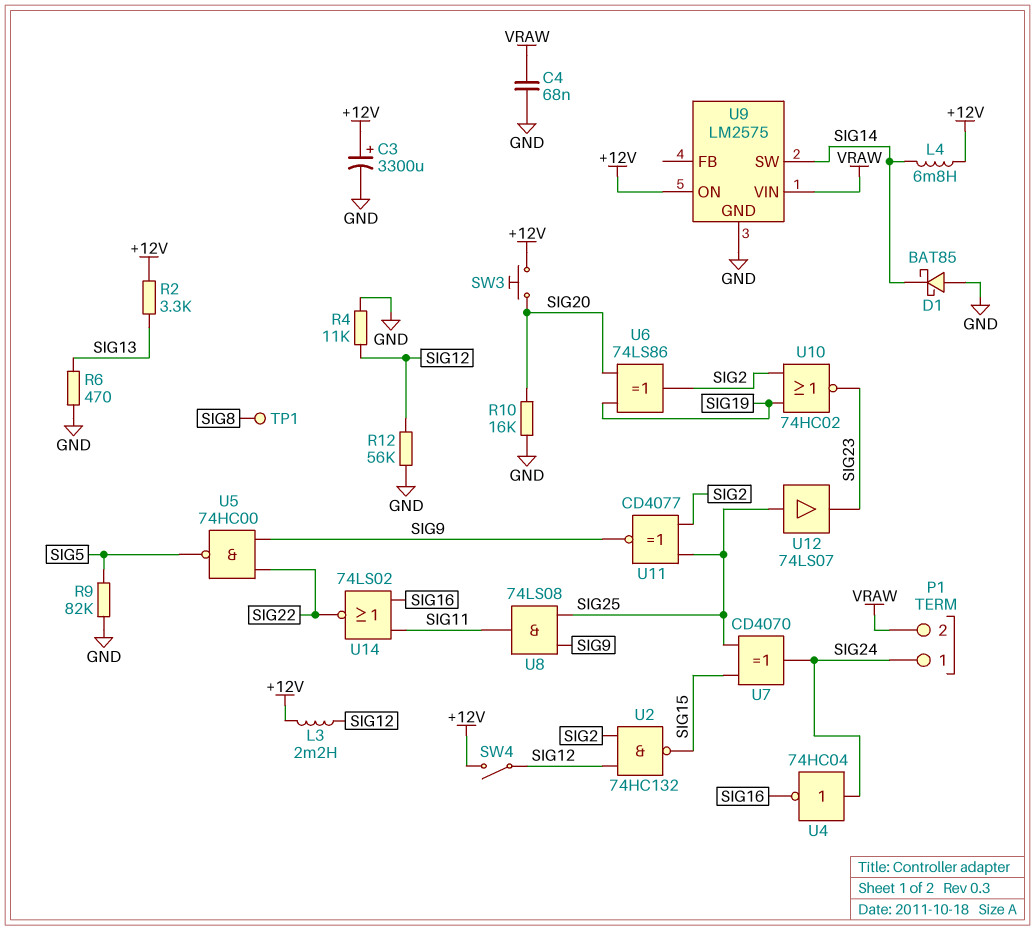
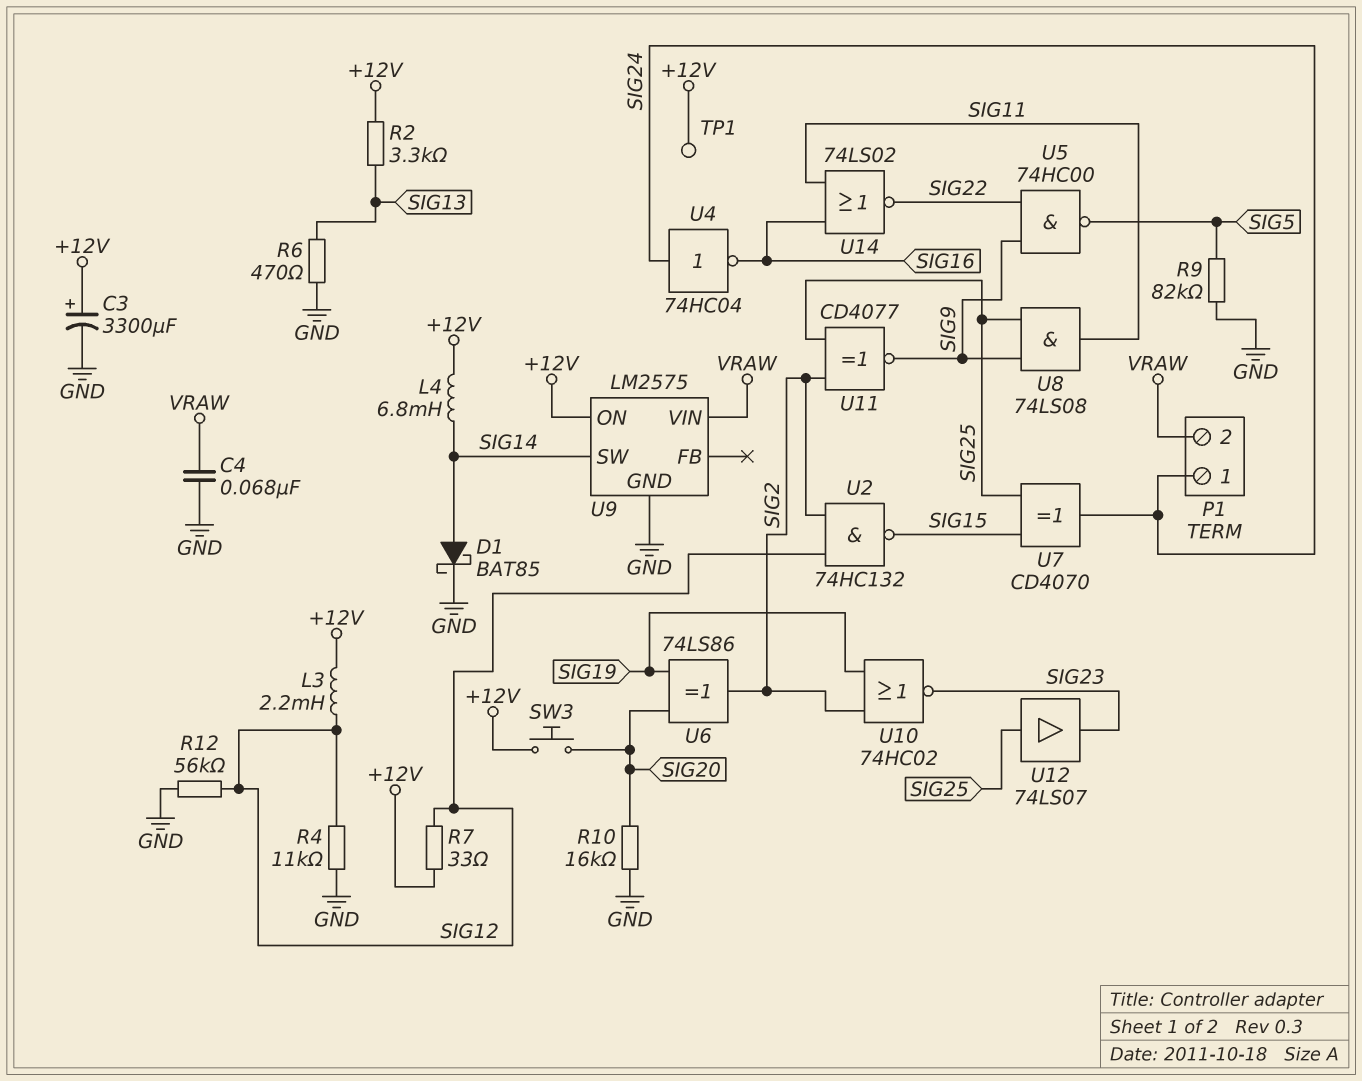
D1: schottky BAT85 (A GND, K SIG14) -> schottky BAT85 (A SIG14, K GND)
R7: none -> 33 (+12V, SIG12)
SW4: switch (+12V, SIG12) -> none
TP1: test point (SIG8) -> test point (+12V)

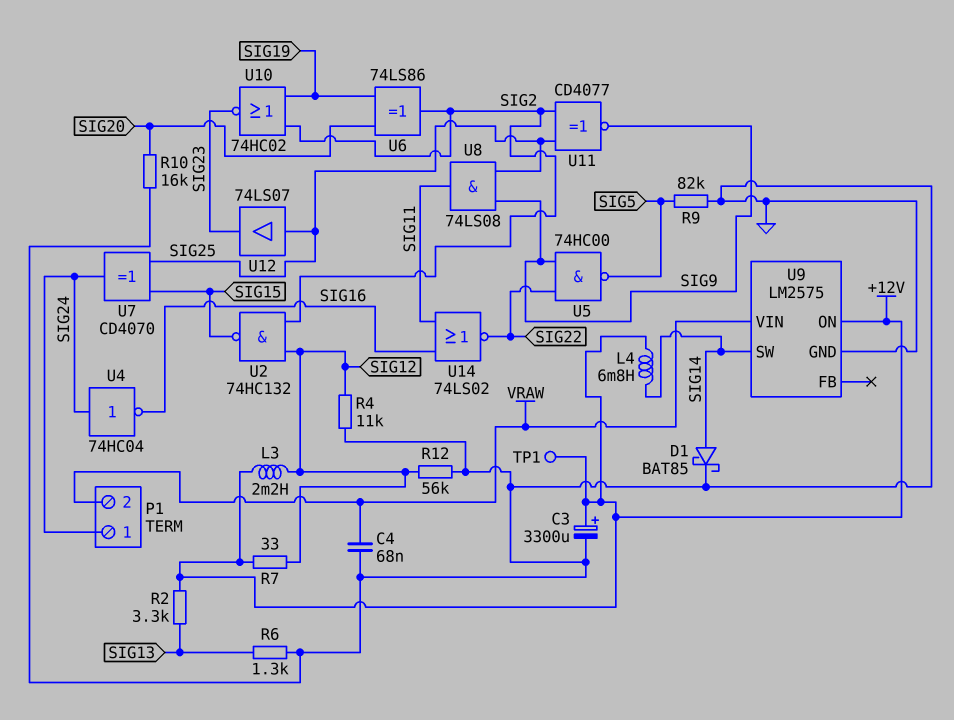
R6: 470 (GND, SIG13) -> 1.3k (GND, SIG13)
SW3: button (+12V, SIG20) -> none

